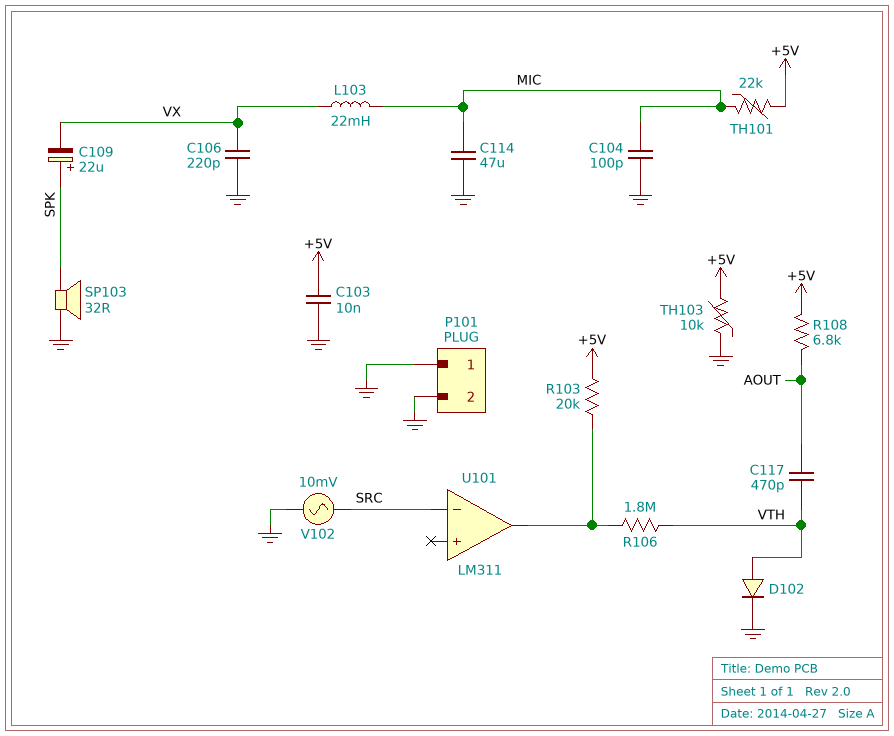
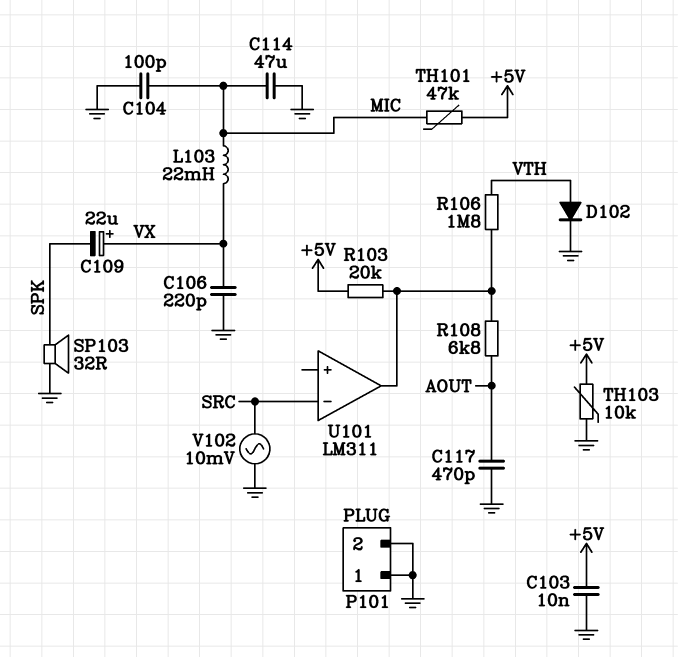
C109: 22uF (plus SPK, minus VX) -> 22uF (plus VX, minus SPK)
C117: 470pF (AOUT, VTH) -> 470pF (AOUT, GND)
R108: 6.8k (+5V, AOUT) -> 6.8k (AOUT, U101/out)
TH101: 22k (+5V, MIC) -> 47k (+5V, MIC)

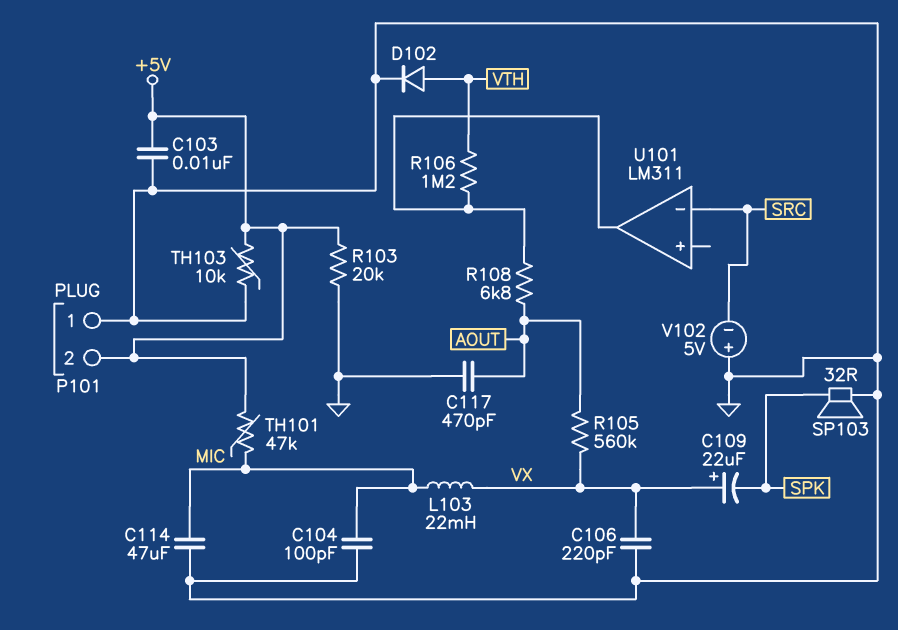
P101 pin 2: GND -> +5V
R103: 20k (+5V, U101/out) -> 20k (+5V, GND)
R105: none -> 560k (AOUT, VX)
R106: 1.8M (U101/out, VTH) -> 1.2M (U101/out, VTH)
V102: AC 10mV (GND, SRC) -> 5V (plus GND, minus SRC)

